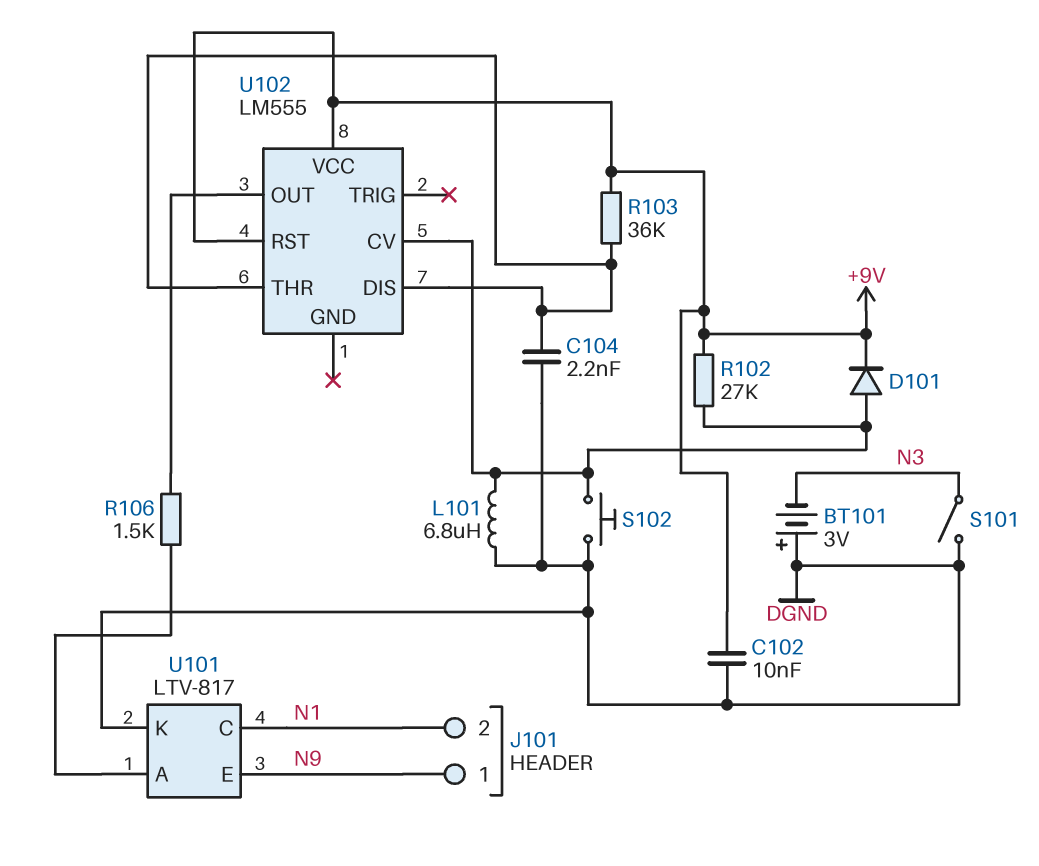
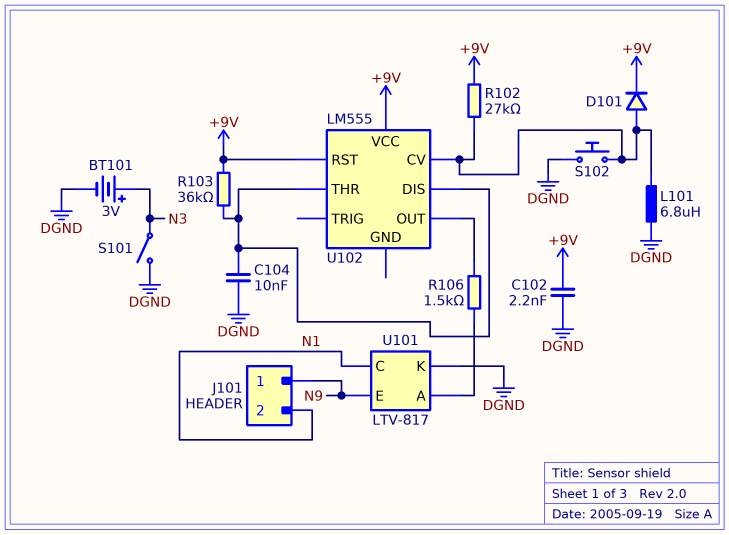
BT101: 3V (plus DGND, minus N3) -> 3V (plus N3, minus DGND)
C102: 10nF (+9V, DGND) -> 2.2nF (+9V, DGND)
C104: 2.2nF (DGND, U102/DIS) -> 10nF (DGND, U102/DIS)

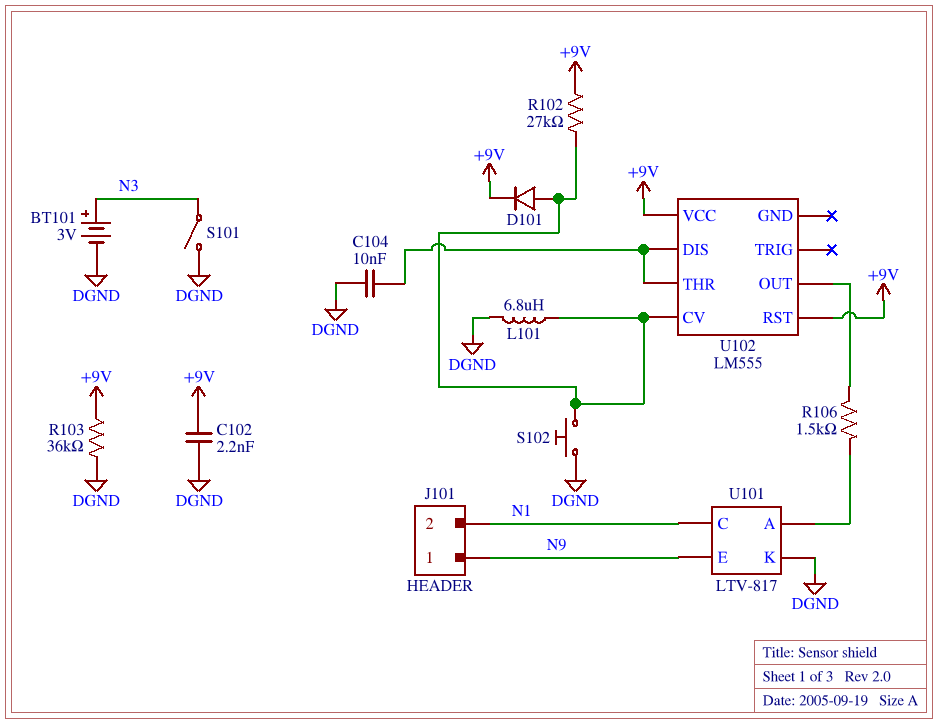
R103: 36k (+9V, U102/DIS) -> 36k (+9V, DGND)

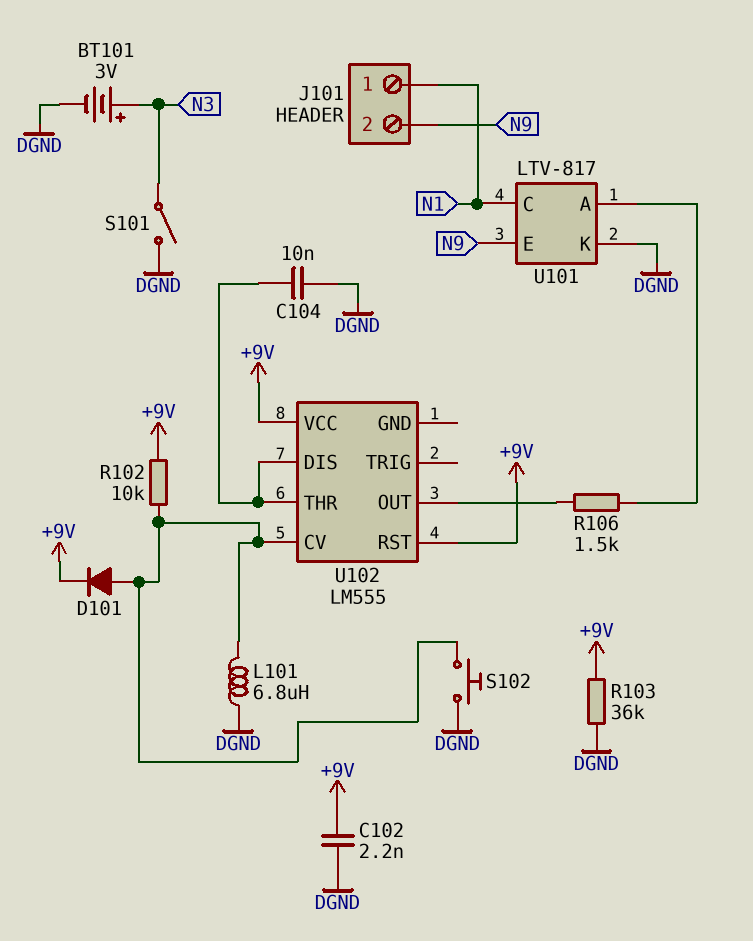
J101 pin 1: N9 -> N1
J101 pin 2: N1 -> N9
R102: 27k (+9V, U102/CV) -> 10k (+9V, U102/CV)

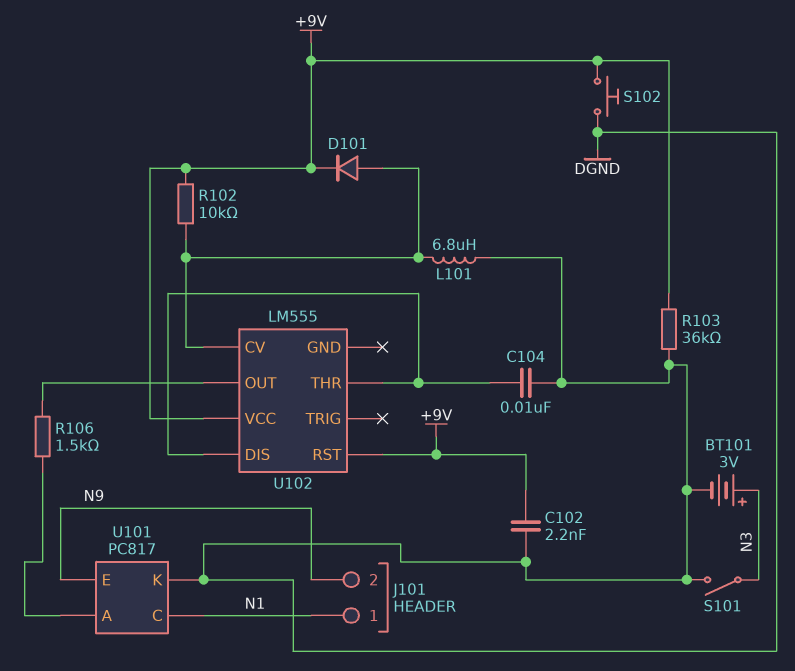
S102: button (DGND, U102/CV) -> button (+9V, DGND)
U101: LTV-817 -> PC817

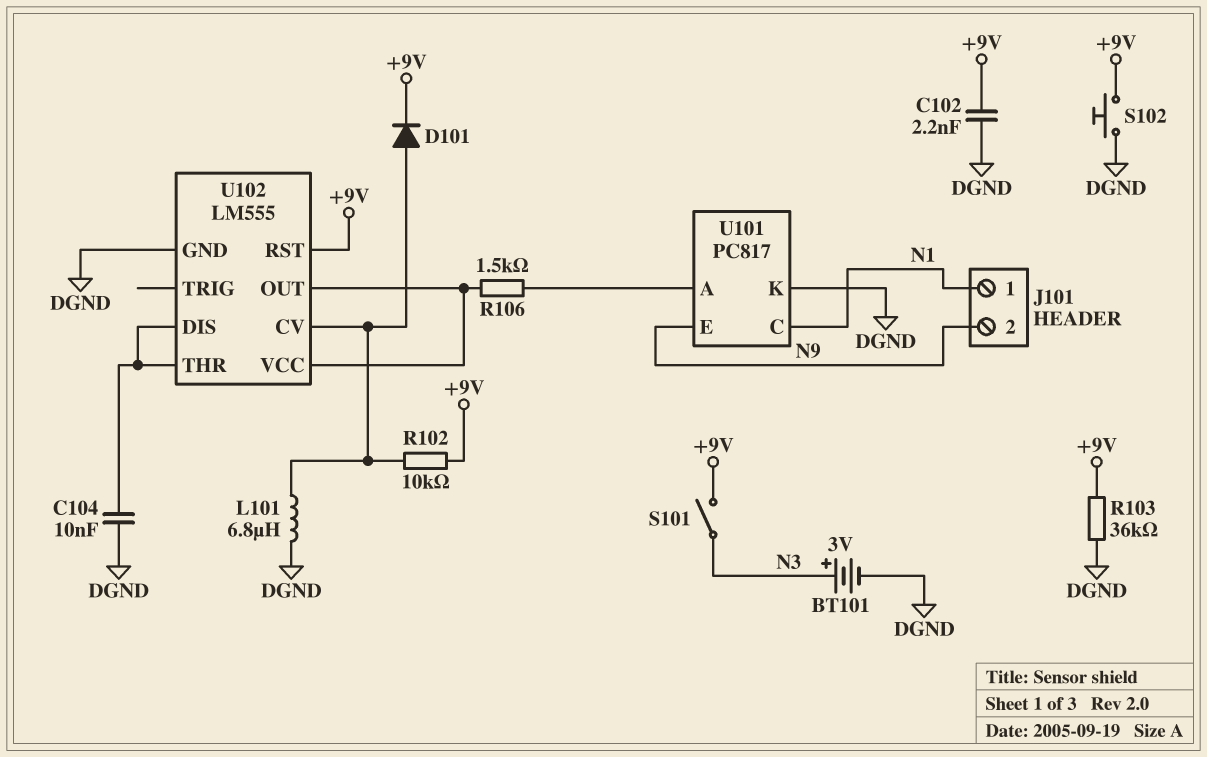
S101: switch (DGND, N3) -> switch (+9V, N3)
U102 pin GND: none -> DGND
U102 pin VCC: +9V -> U102/OUT

